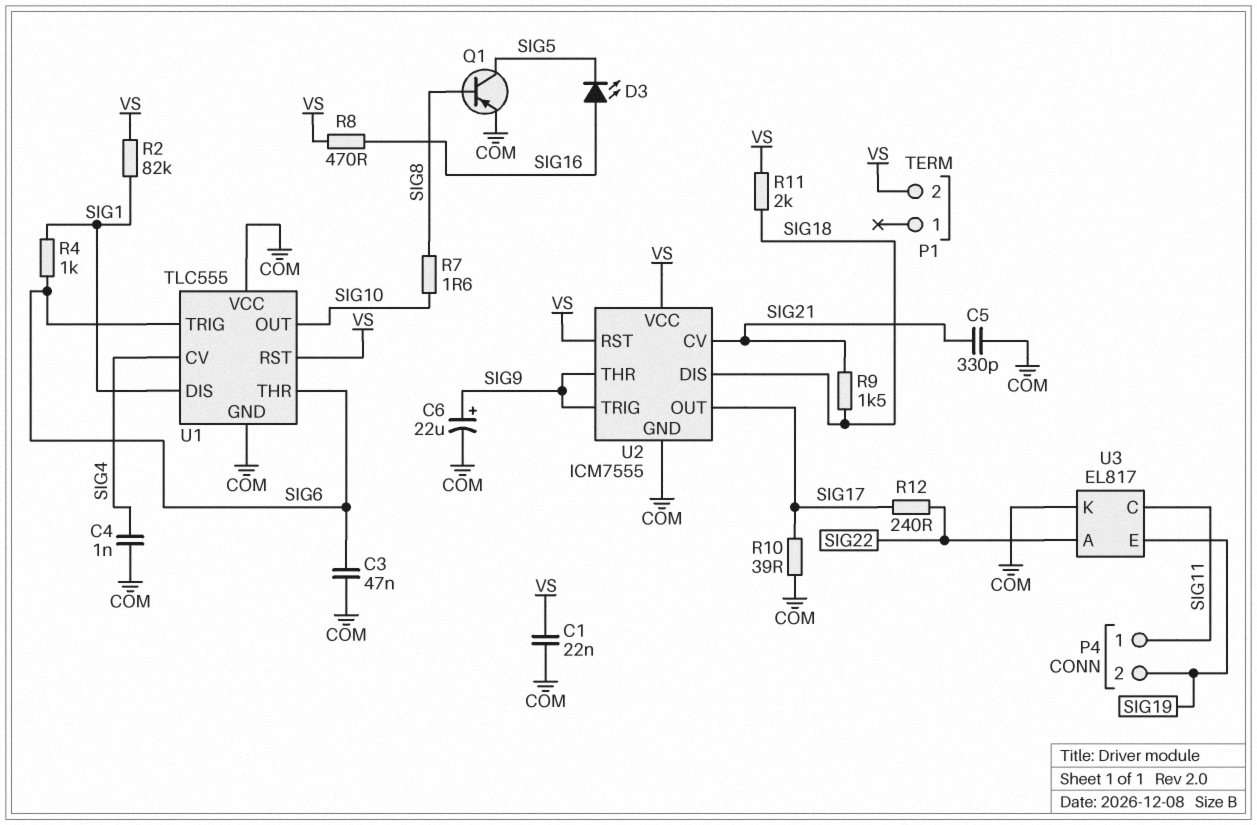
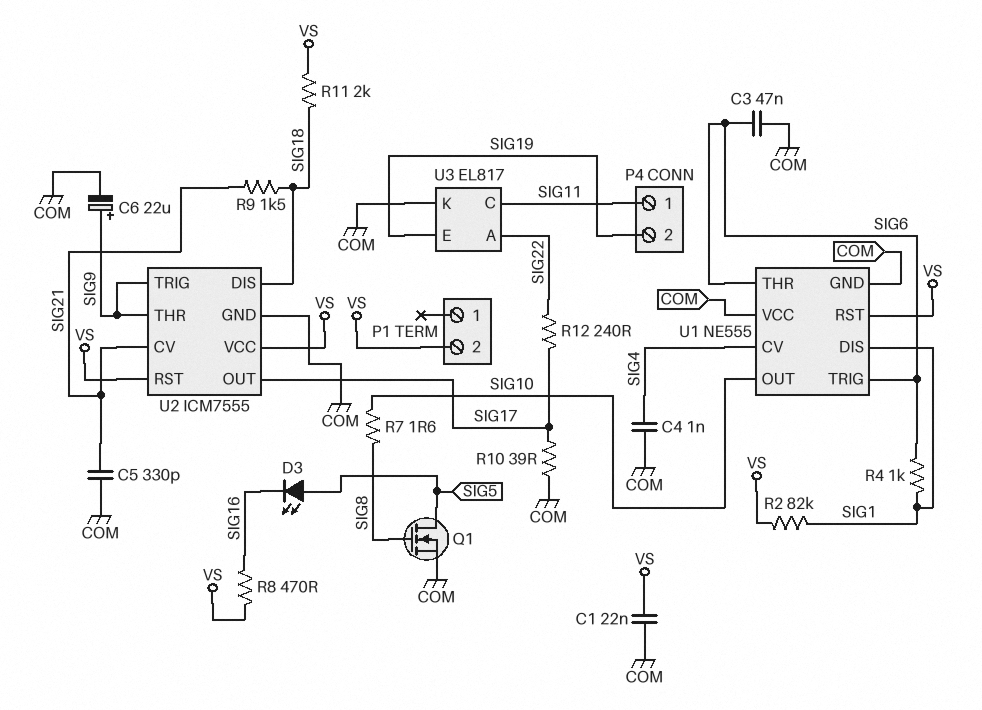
D3: LED (A SIG16, K SIG5) -> LED (A SIG5, K SIG16)
Q1: PNP (B SIG8, C SIG5, E COM) -> NMOS (G SIG8, D SIG5, S COM)
U1: TLC555 -> NE555

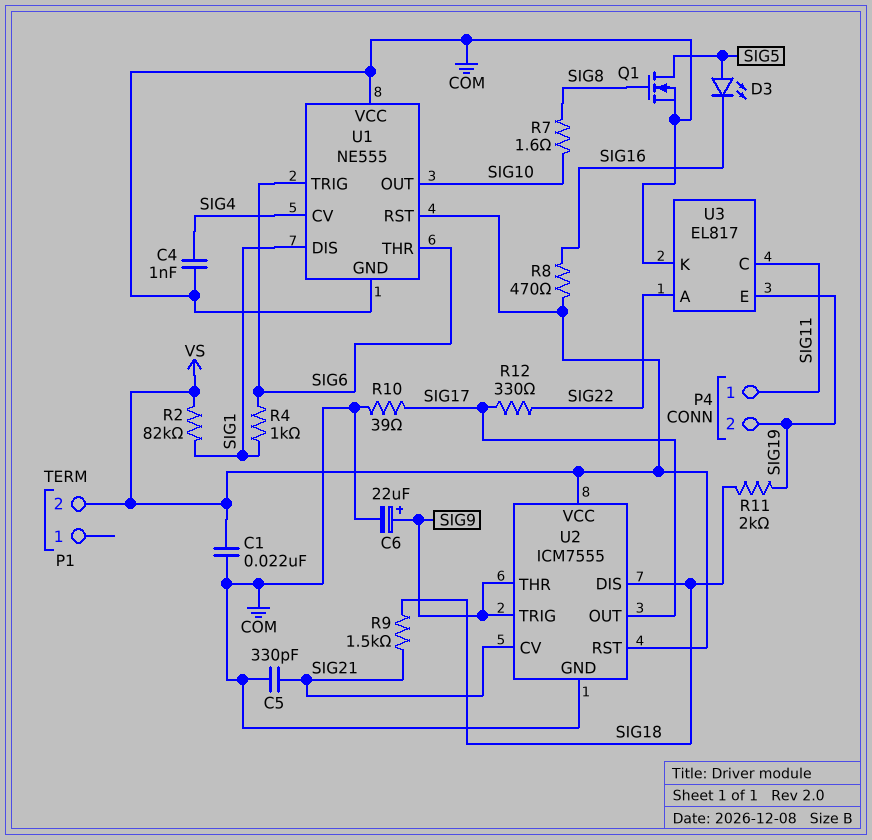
C3: 47nF (COM, SIG6) -> none
R11: 2k (SIG18, VS) -> 2k (SIG18, SIG19)
R12: 240 (SIG17, SIG22) -> 330 (SIG17, SIG22)

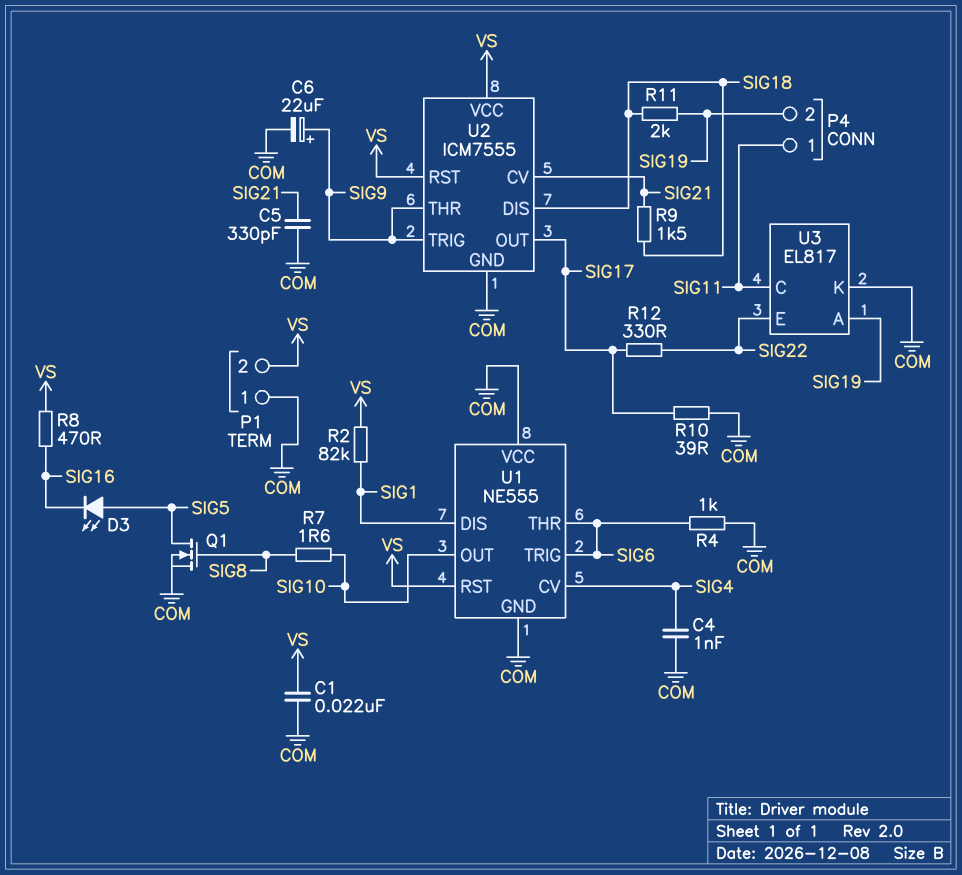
P1 pin 1: none -> COM
R4: 1k (SIG1, SIG6) -> 1k (COM, SIG6)
U3 pin A: SIG22 -> SIG19
U3 pin E: SIG19 -> SIG22

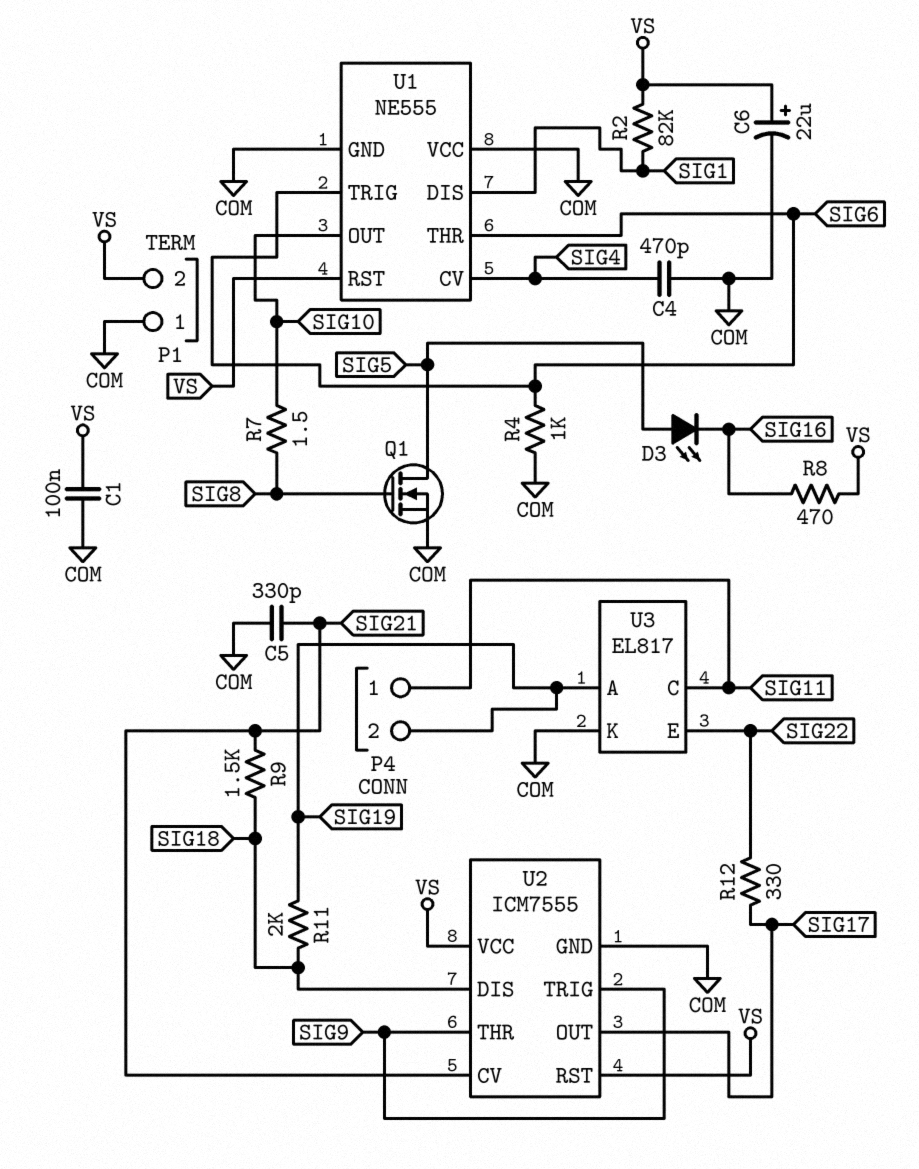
C1: 22nF (COM, VS) -> 100nF (COM, VS)
C4: 1nF (COM, SIG4) -> 470pF (COM, SIG4)
C6: 22uF (plus SIG9, minus COM) -> 22uF (plus VS, minus COM)
R7: 1.6 (SIG8, SIG10) -> 1.5 (SIG8, SIG10)
R10: 39 (COM, SIG17) -> none

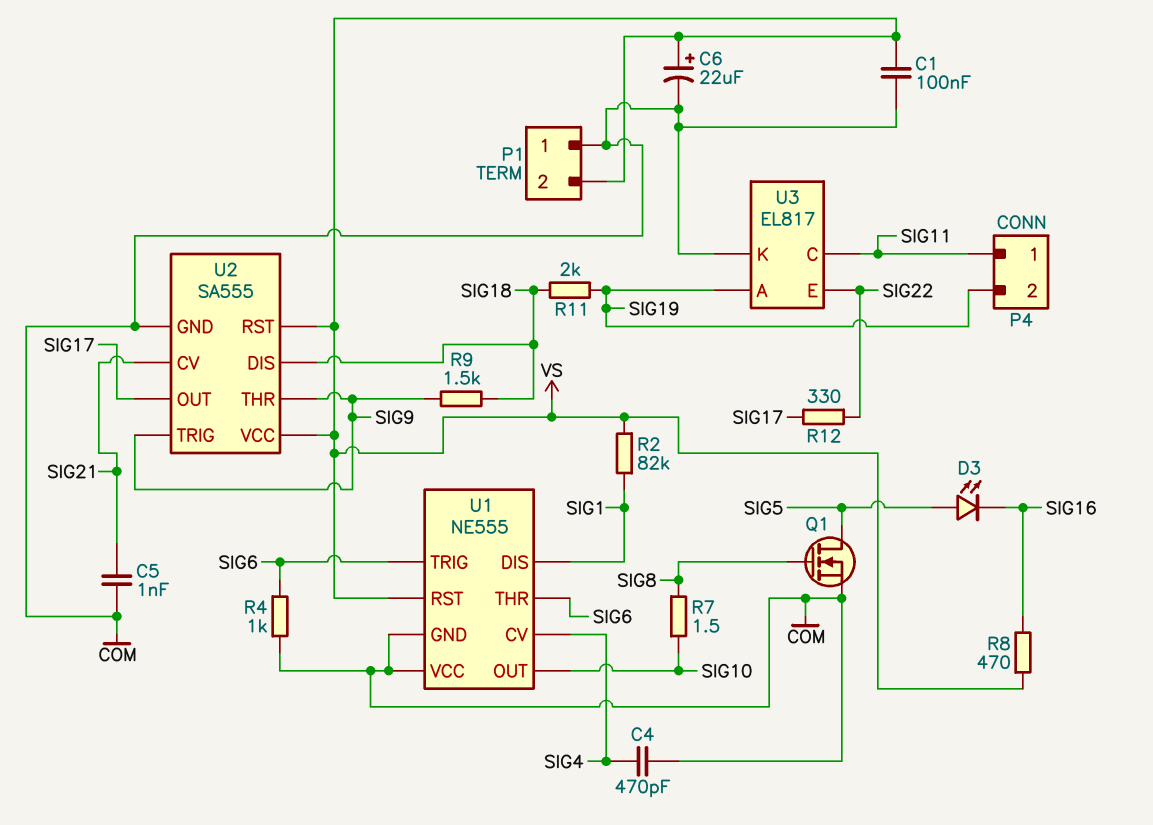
C5: 330pF (COM, SIG21) -> 1nF (COM, SIG21)
R9: 1.5k (SIG18, SIG21) -> 1.5k (SIG9, SIG18)
U2: ICM7555 -> SA555

